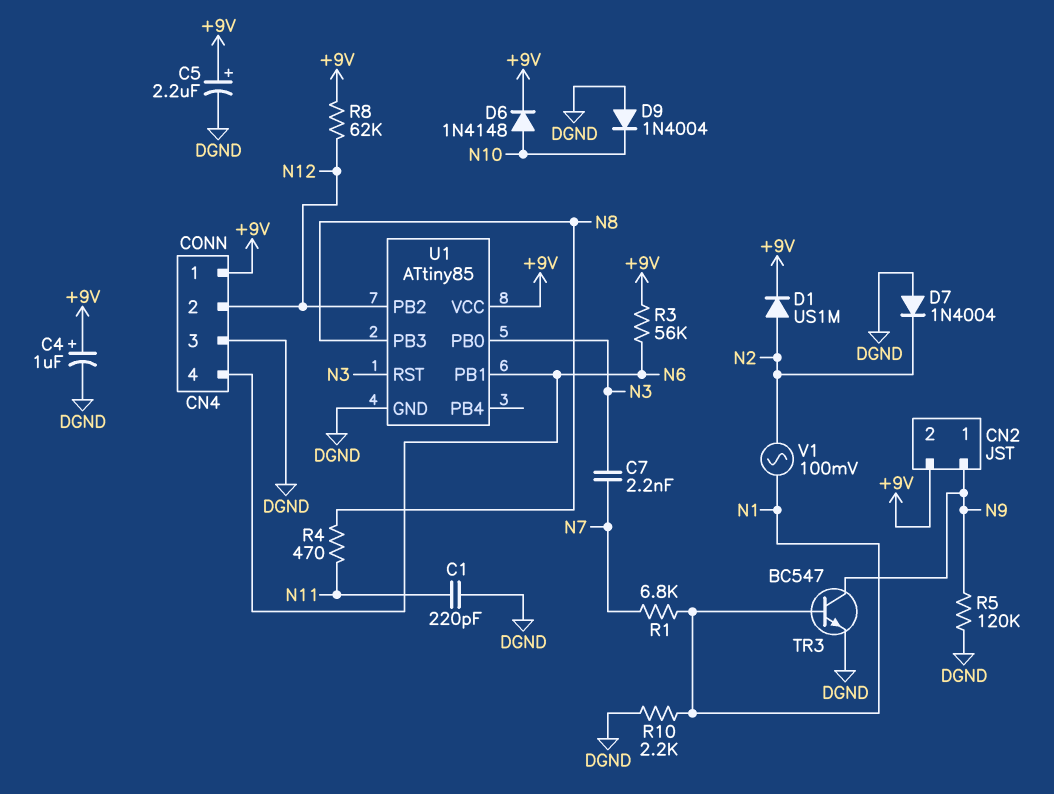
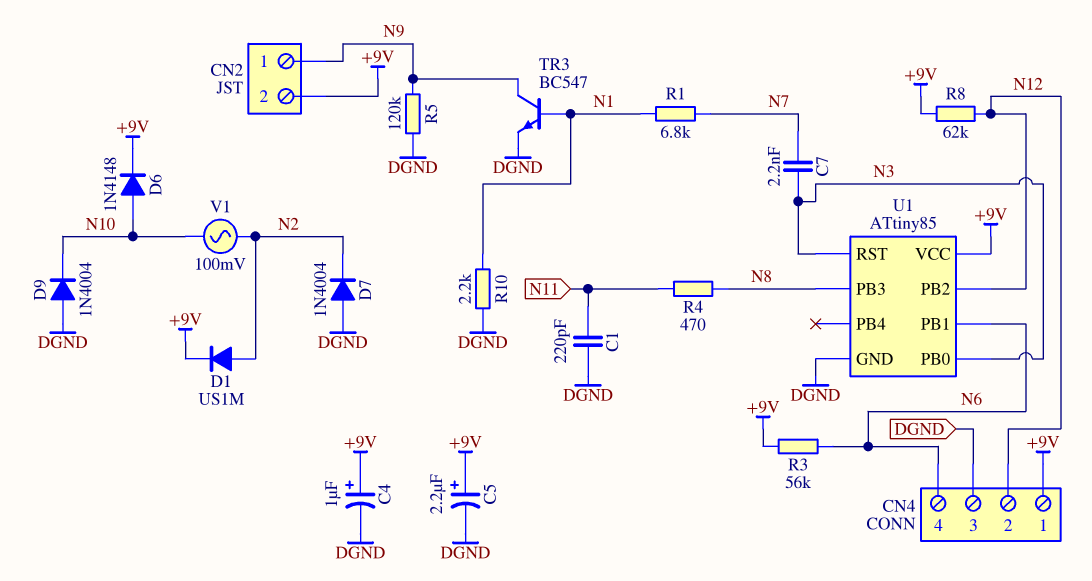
V1: AC 100mV (N1, N2) -> AC 100mV (N2, N10)

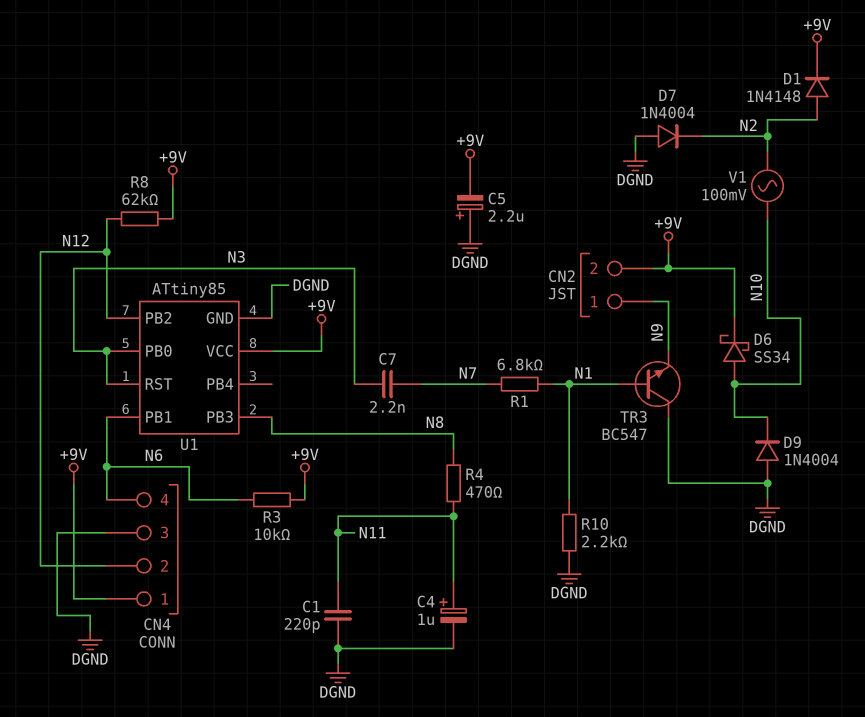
C4: 1uF (plus +9V, minus DGND) -> 1uF (plus N11, minus DGND)
C5: 2.2uF (plus +9V, minus DGND) -> 2.2uF (plus DGND, minus +9V)
D1: diode US1M (A N2, K +9V) -> diode 1N4148 (A N2, K +9V)
D6: diode 1N4148 (A N10, K +9V) -> schottky SS34 (A N10, K +9V)
R3: 56k (+9V, N6) -> 10k (+9V, N6)
R5: 120k (DGND, N9) -> none
TR3: NPN BC547 (B N1, C N9, E DGND) -> NPN BC547 (B N1, C DGND, E N9)

